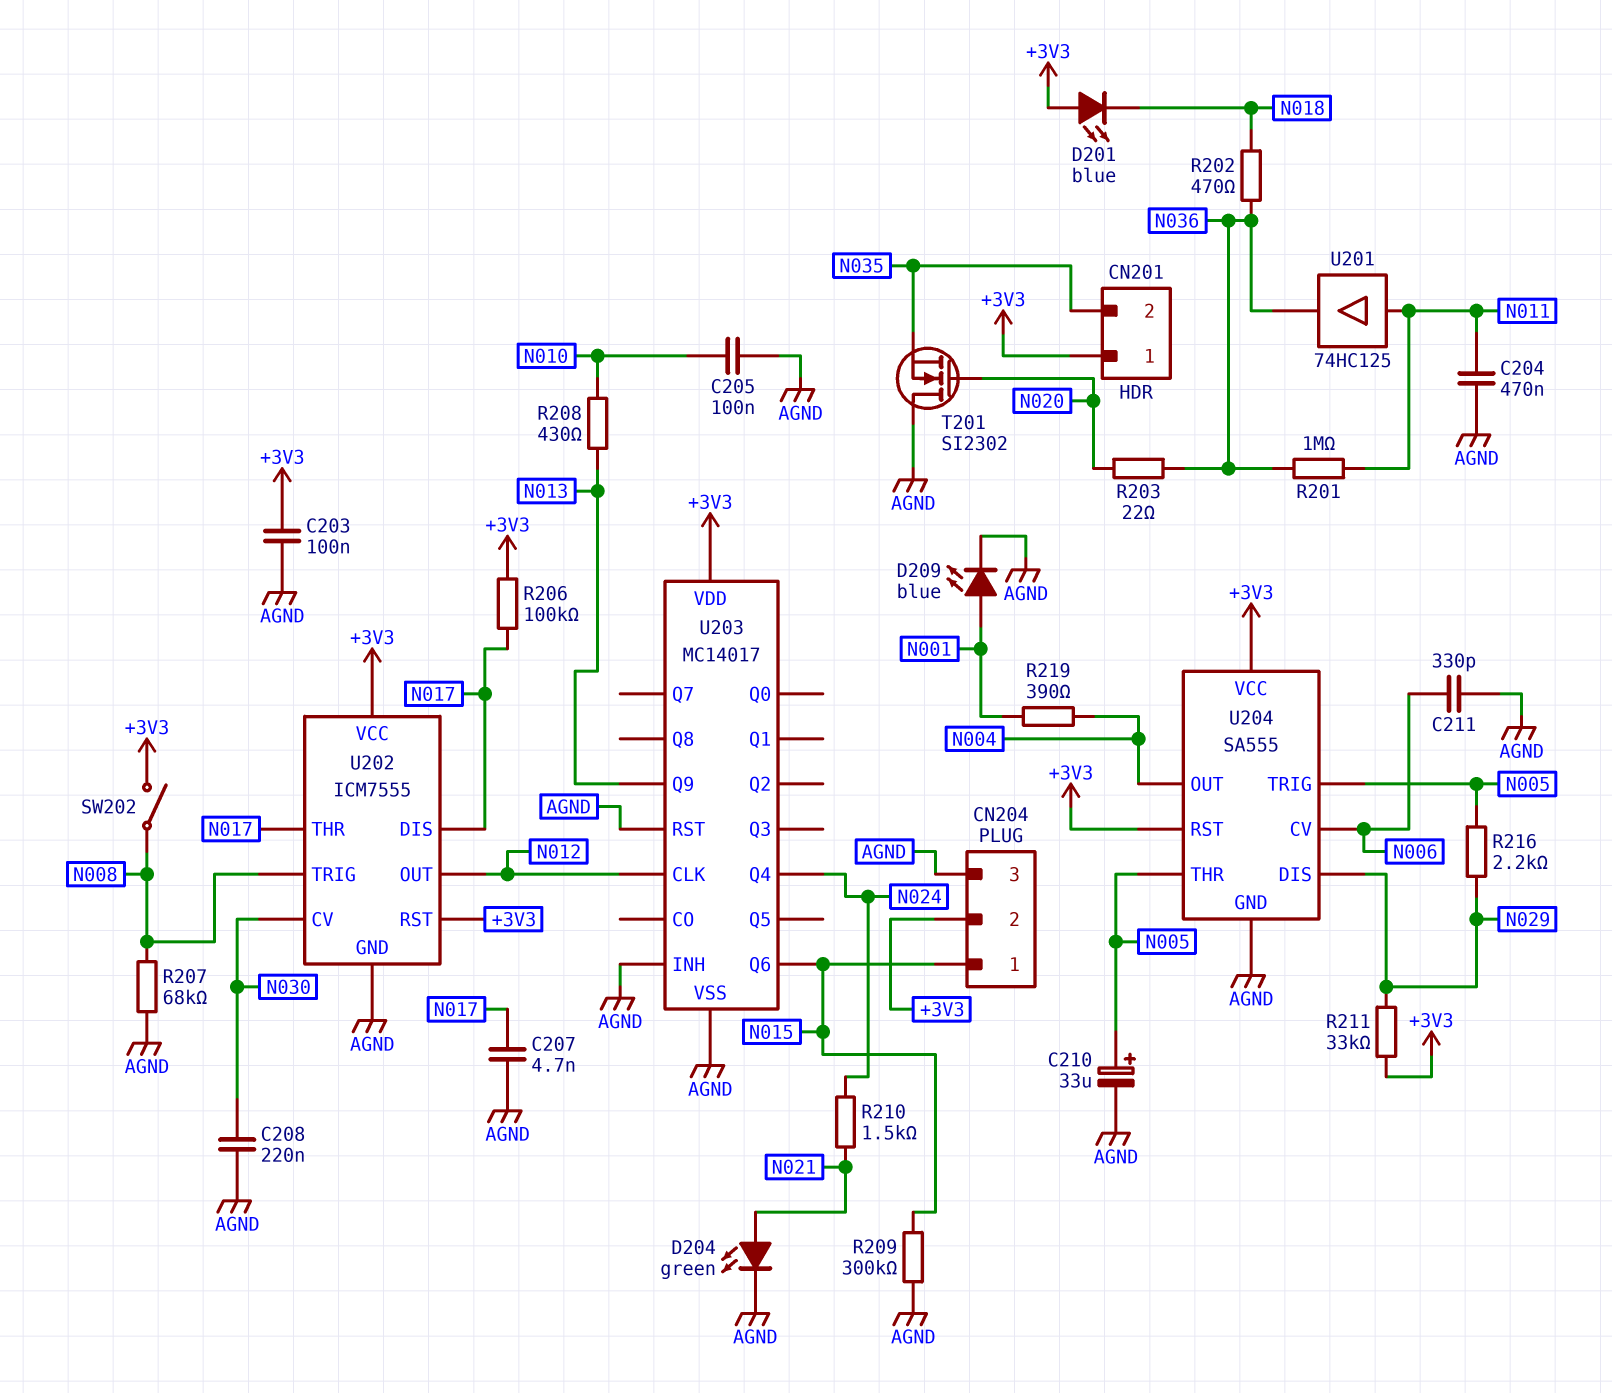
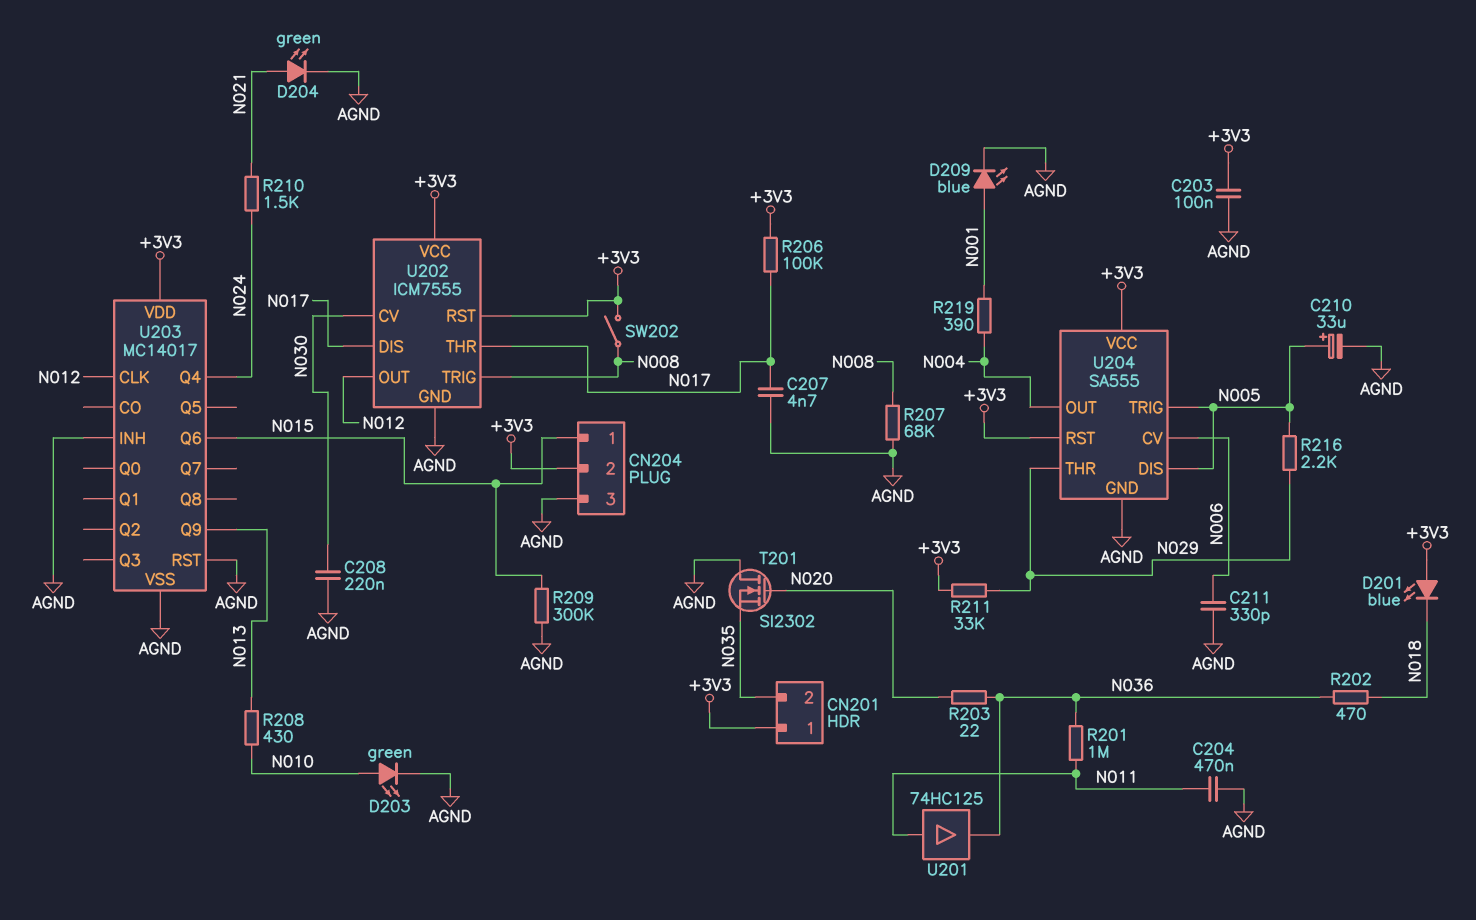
C205: 100nF (AGND, N010) -> none
D203: none -> LED green (A N010, K AGND)
U204 pin DIS: N029 -> N005
U204 pin THR: N005 -> N029

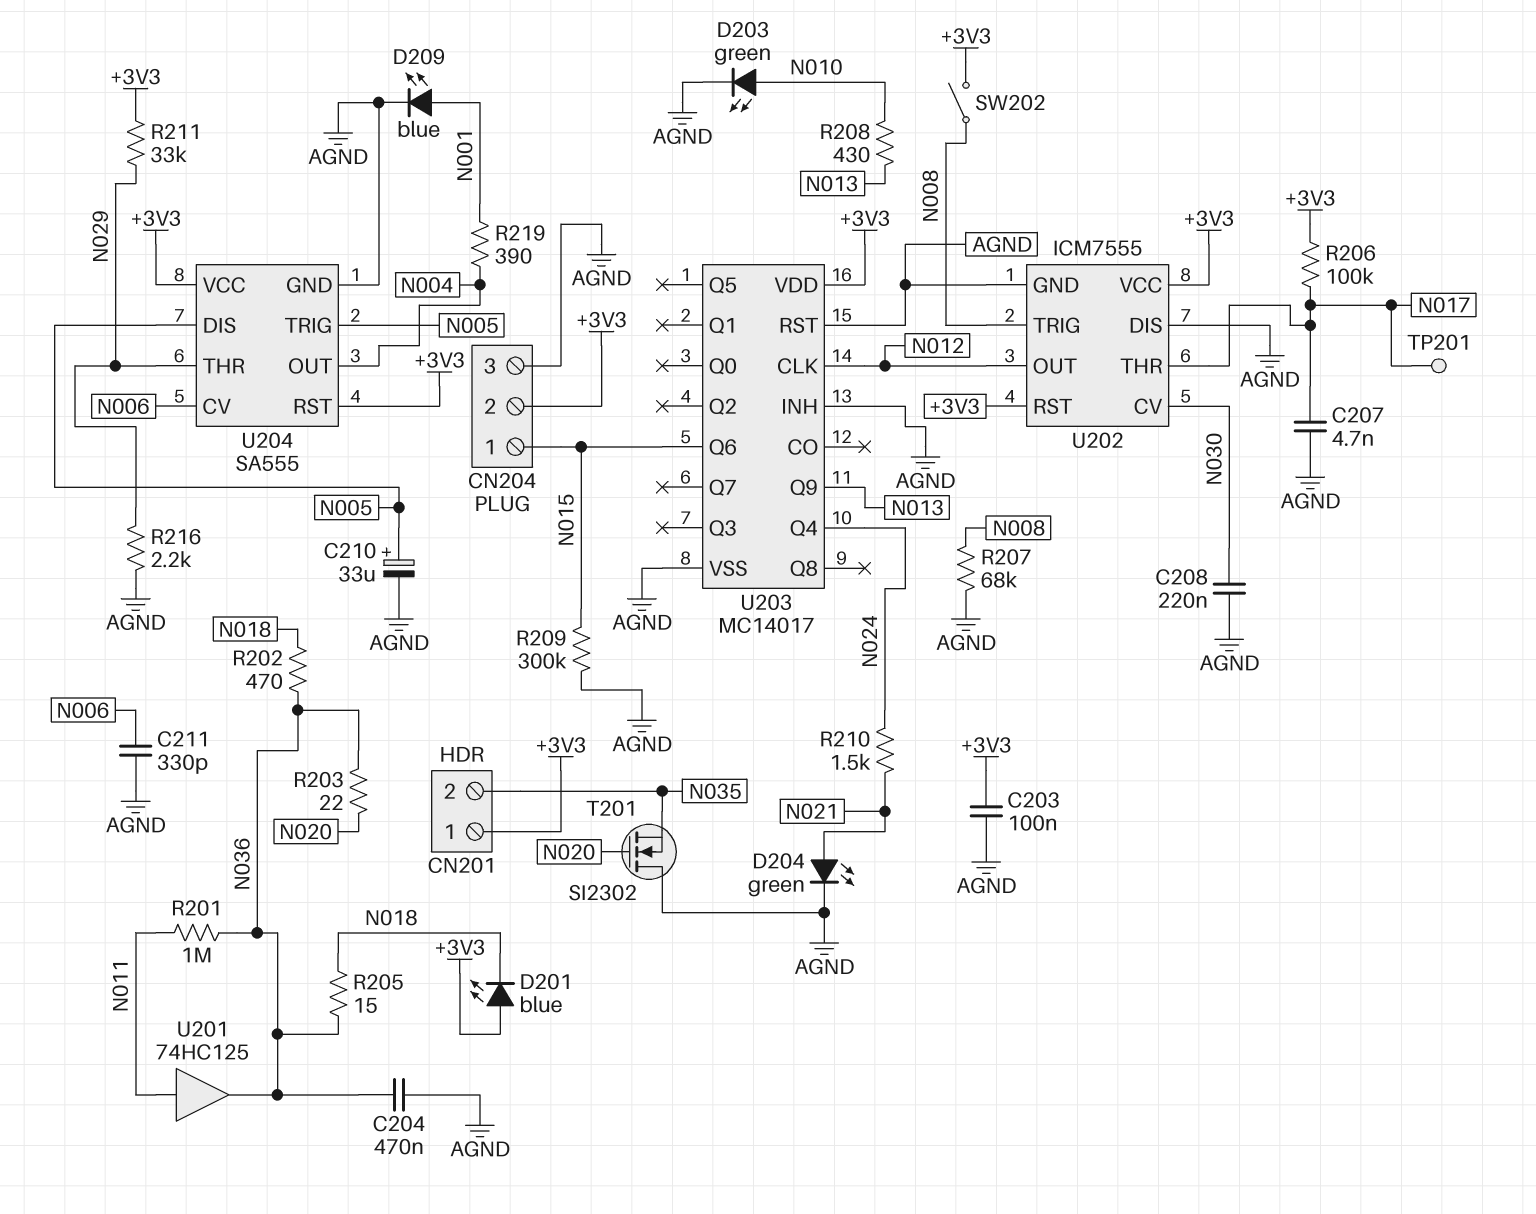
C204: 470nF (AGND, N011) -> 470nF (AGND, N036)
R205: none -> 15 (N018, N036)
R216: 2.2k (N005, N029) -> 2.2k (AGND, N029)
TP201: none -> test point (N017)
U202 pin DIS: N017 -> AGND

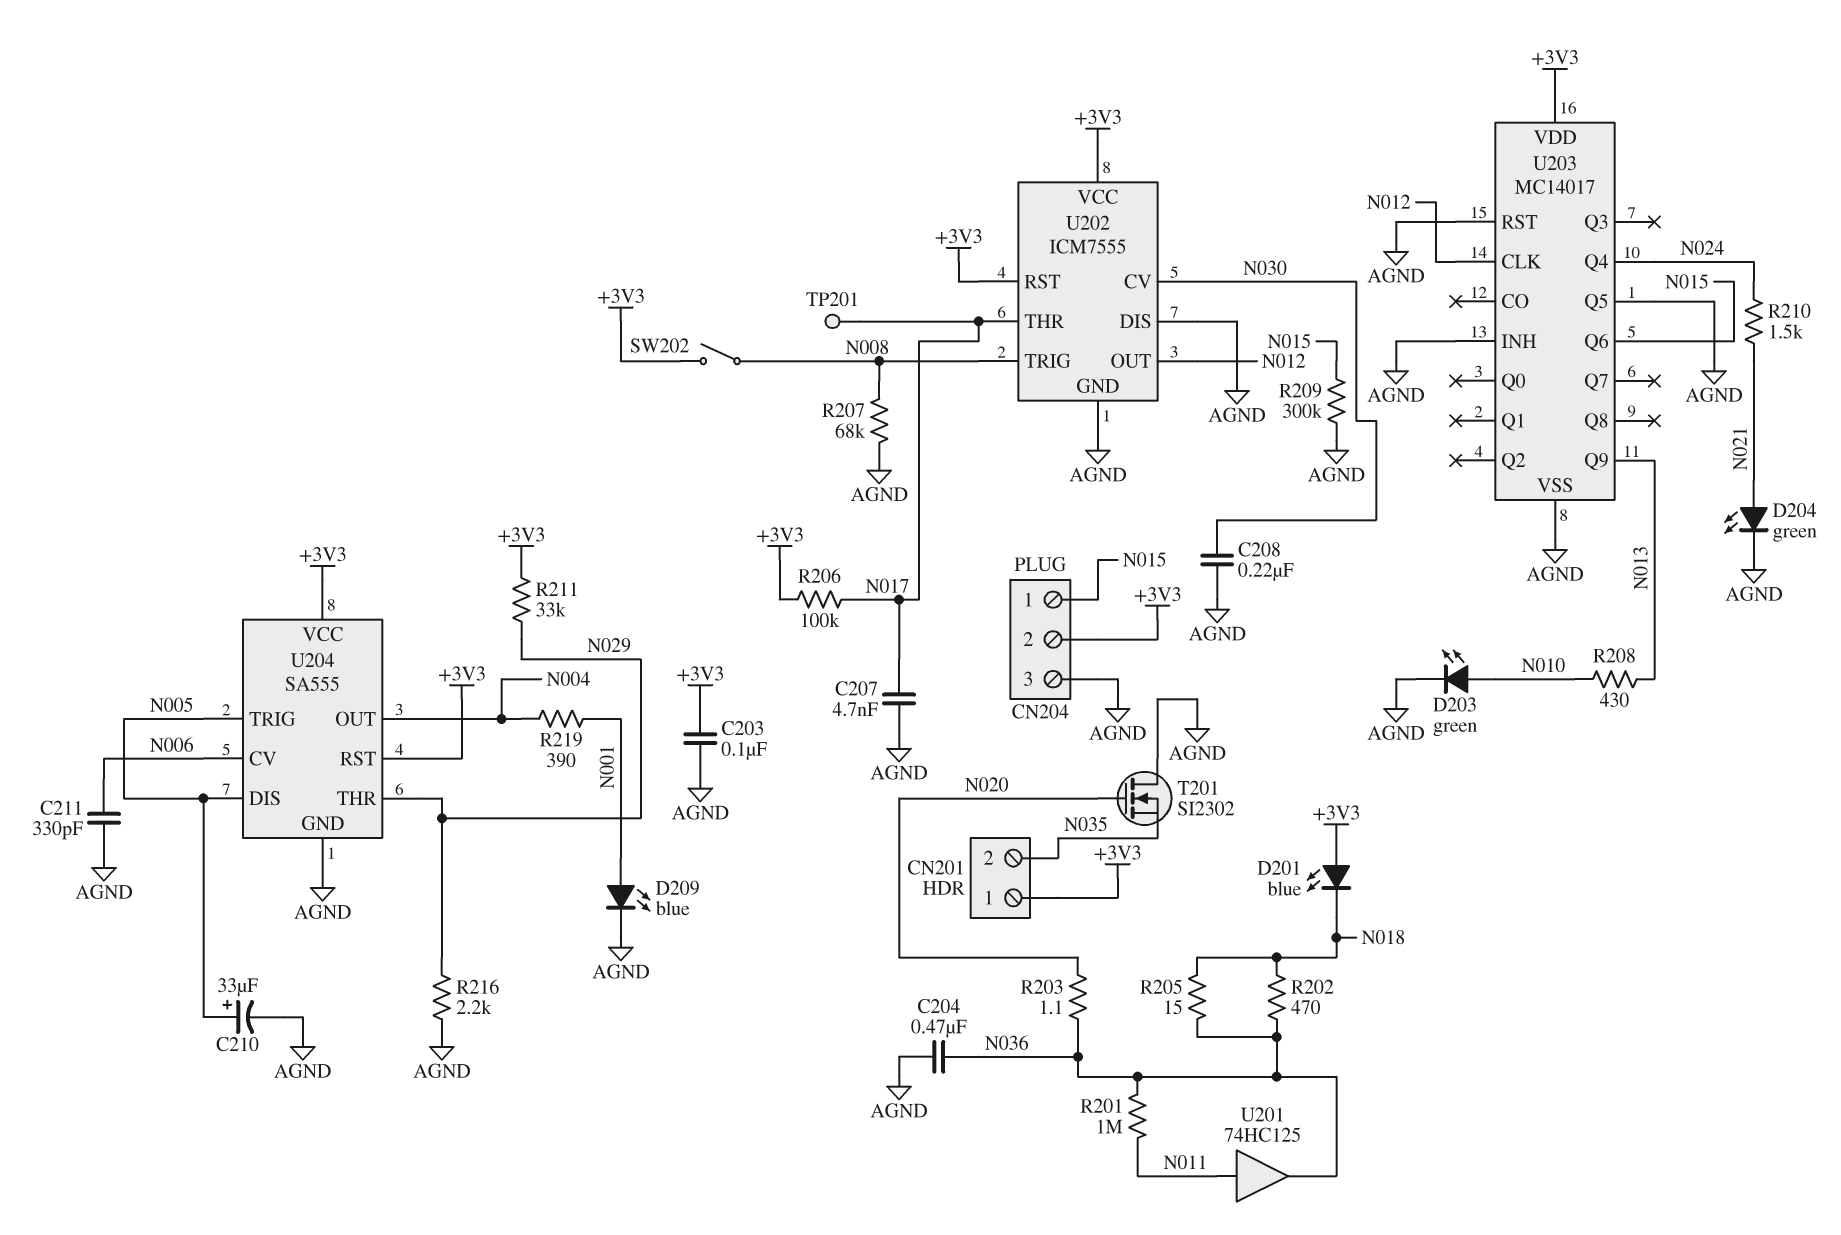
R203: 22 (N020, N036) -> 1.1 (N020, N036)
U203 pin Q5: none -> AGND

